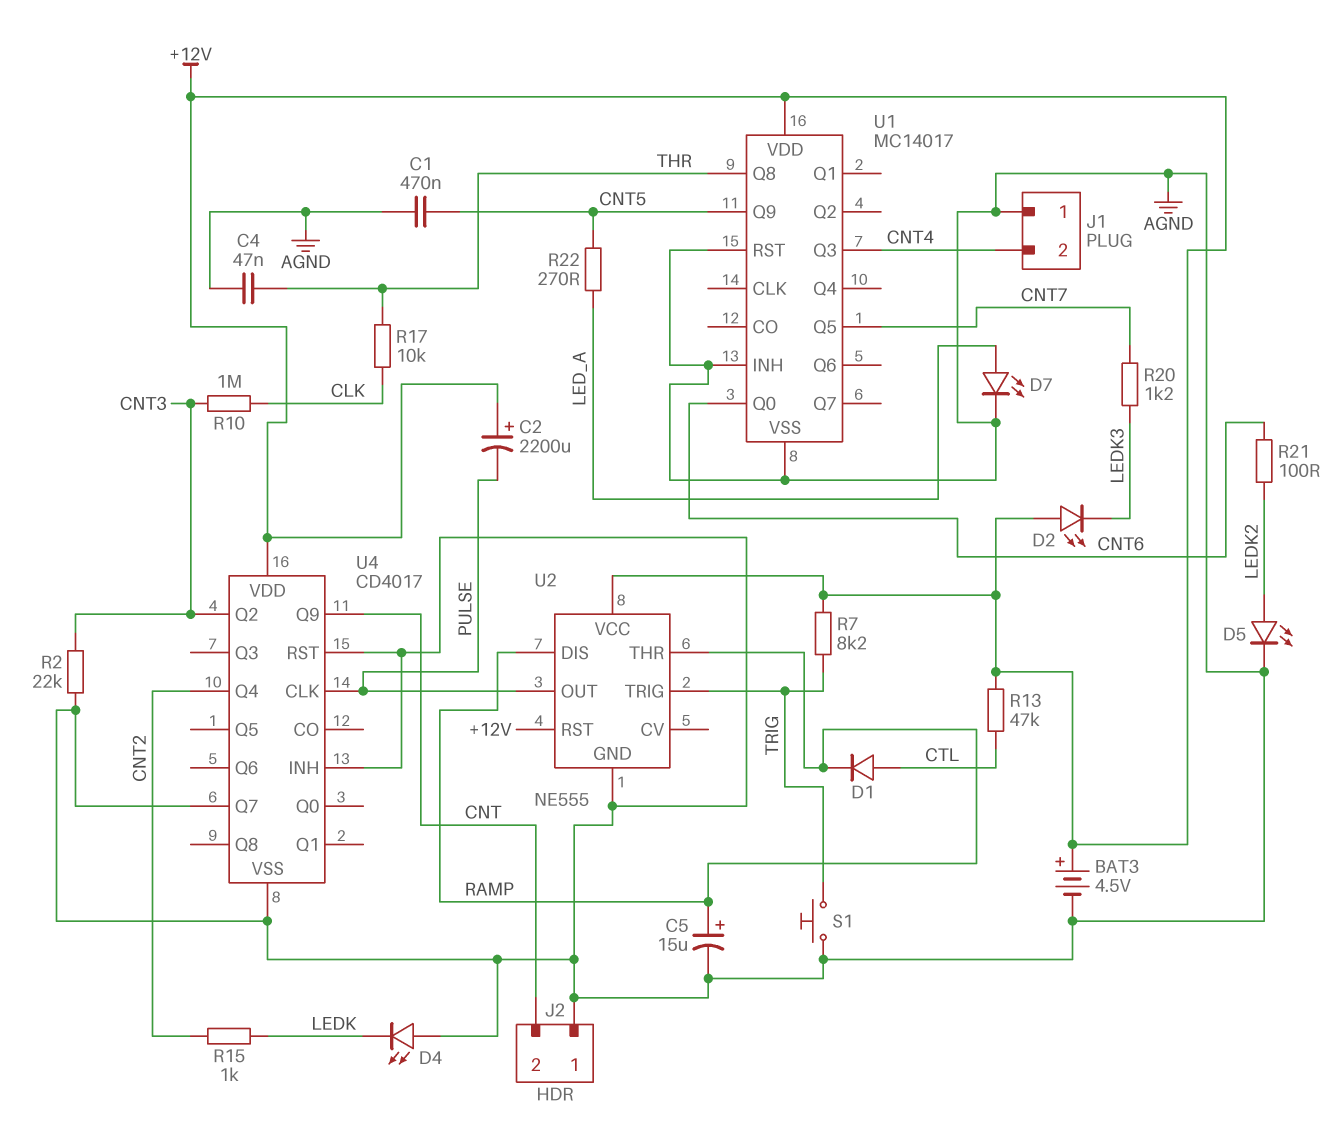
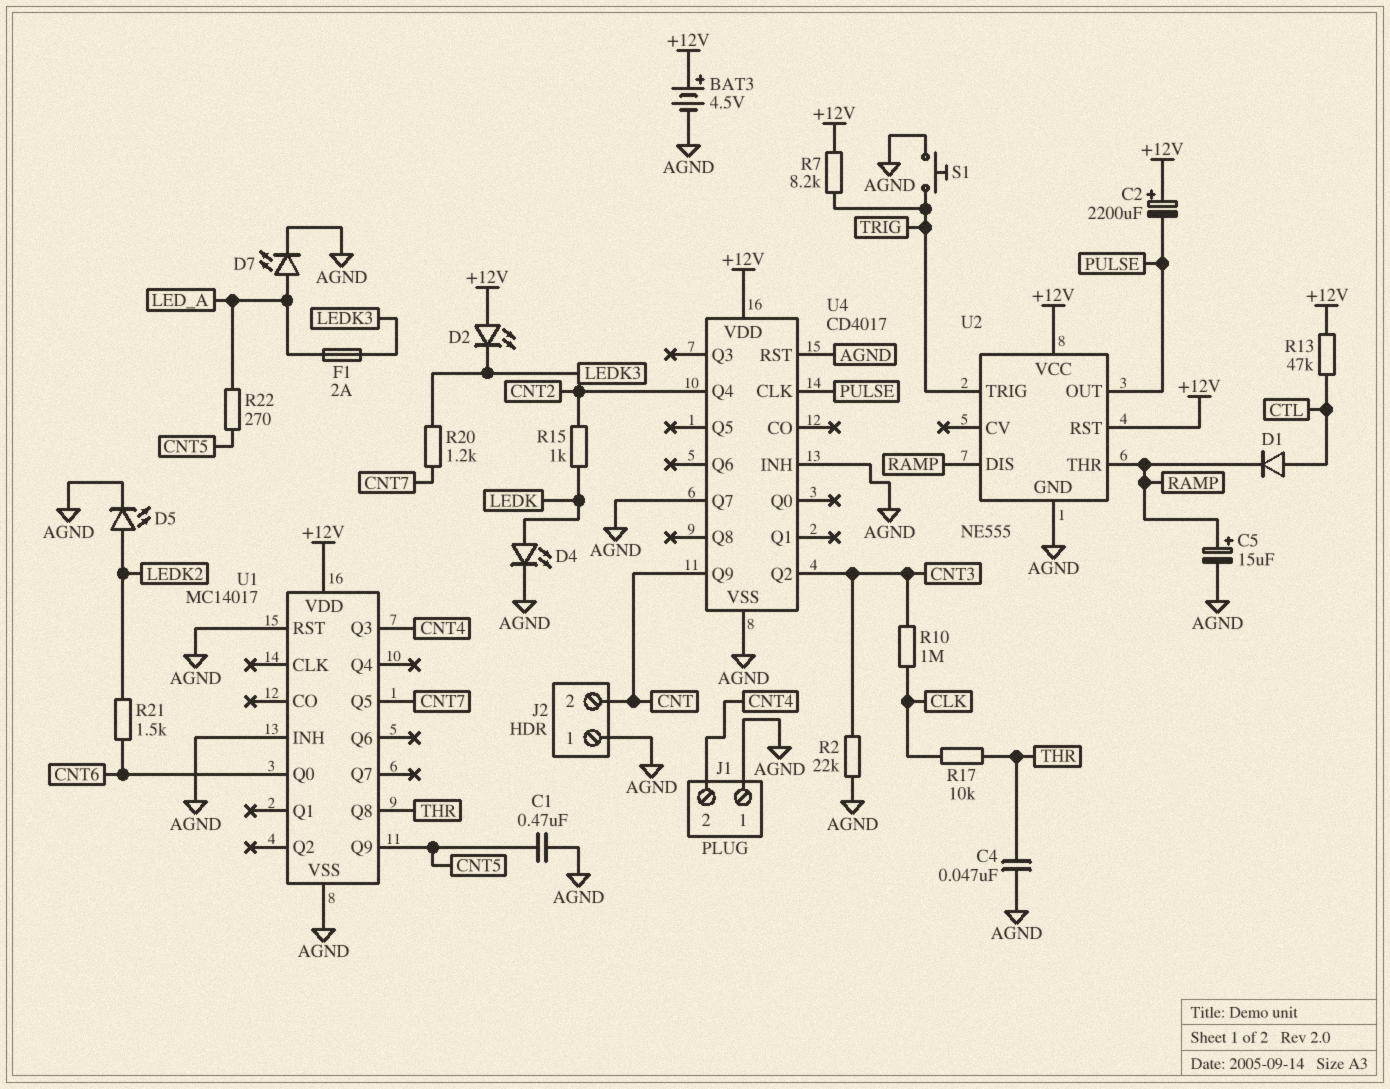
D4: LED (A AGND, K LEDK) -> LED (A LEDK, K AGND)
F1: none -> 2A (LEDK3, LED_A)
R21: 100 (CNT6, LEDK2) -> 1.5k (CNT6, LEDK2)

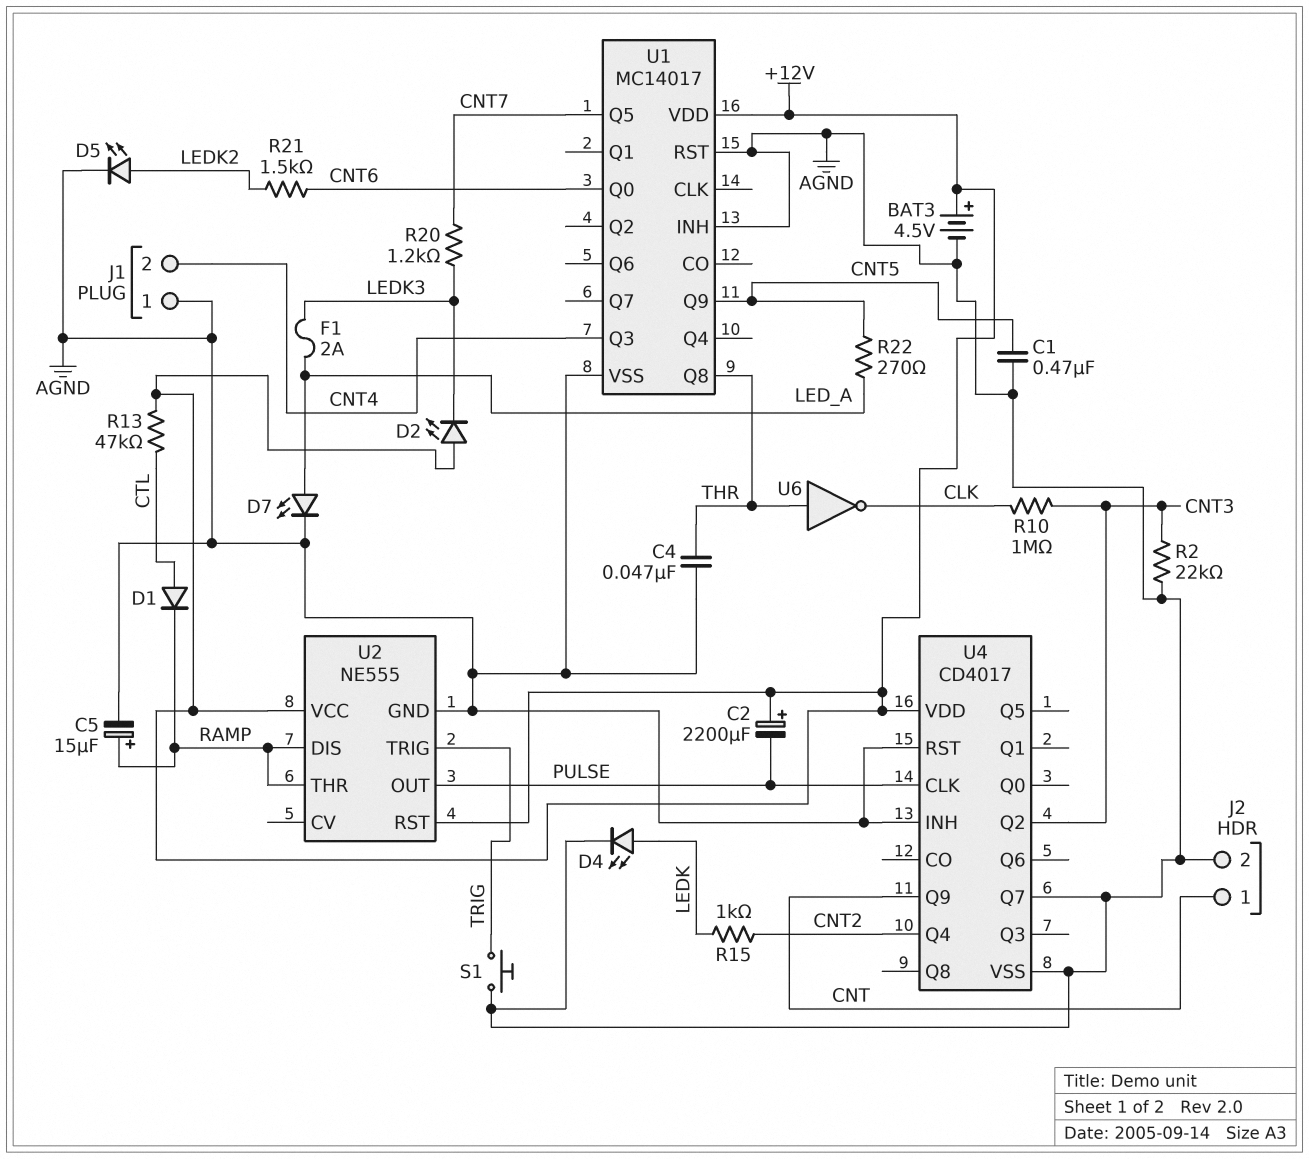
J2 pin 1: AGND -> CNT
J2 pin 2: CNT -> AGND
R7: 8.2k (+12V, TRIG) -> none
R17: 10k (CLK, THR) -> none
U6: none -> NOT (in THR, out CLK)

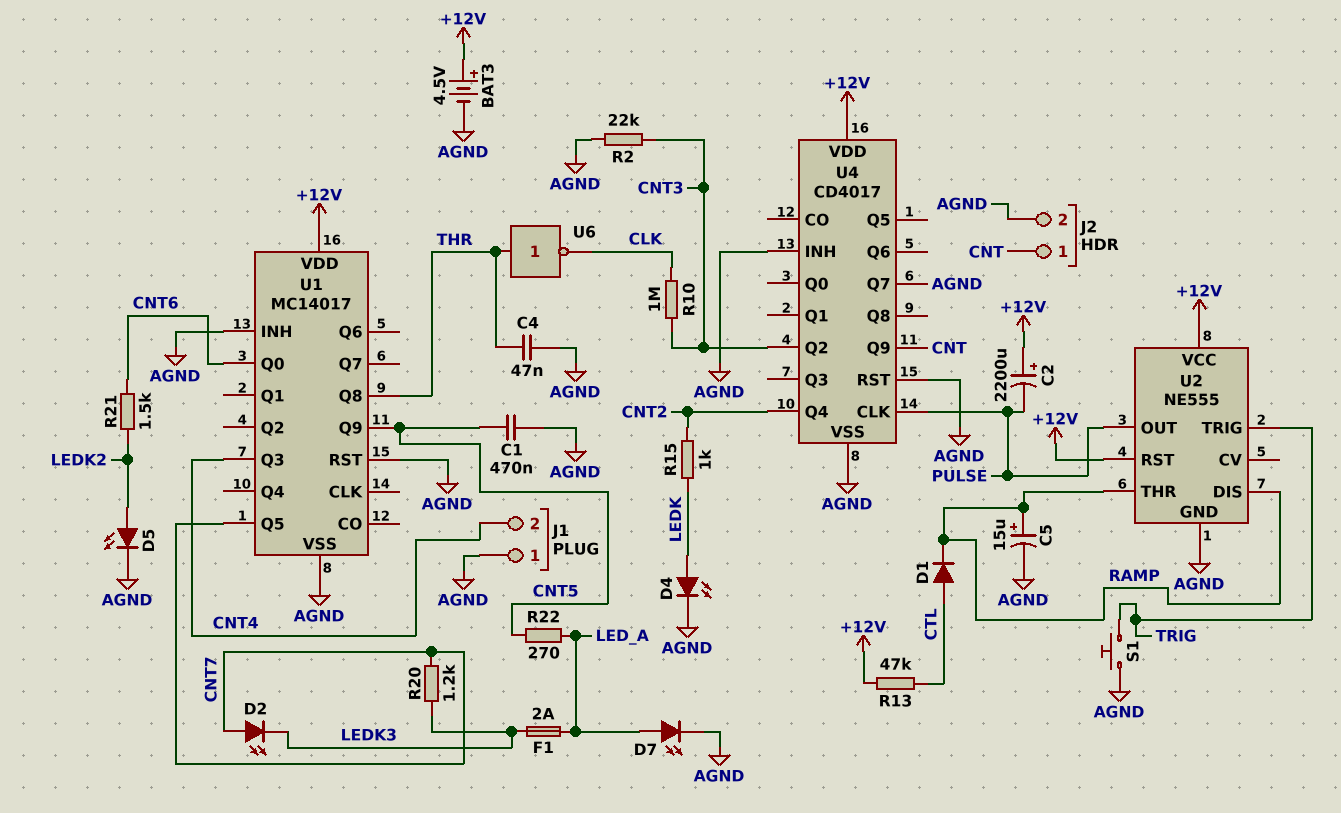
D2: LED (A +12V, K LEDK3) -> LED (A CNT7, K LEDK3)

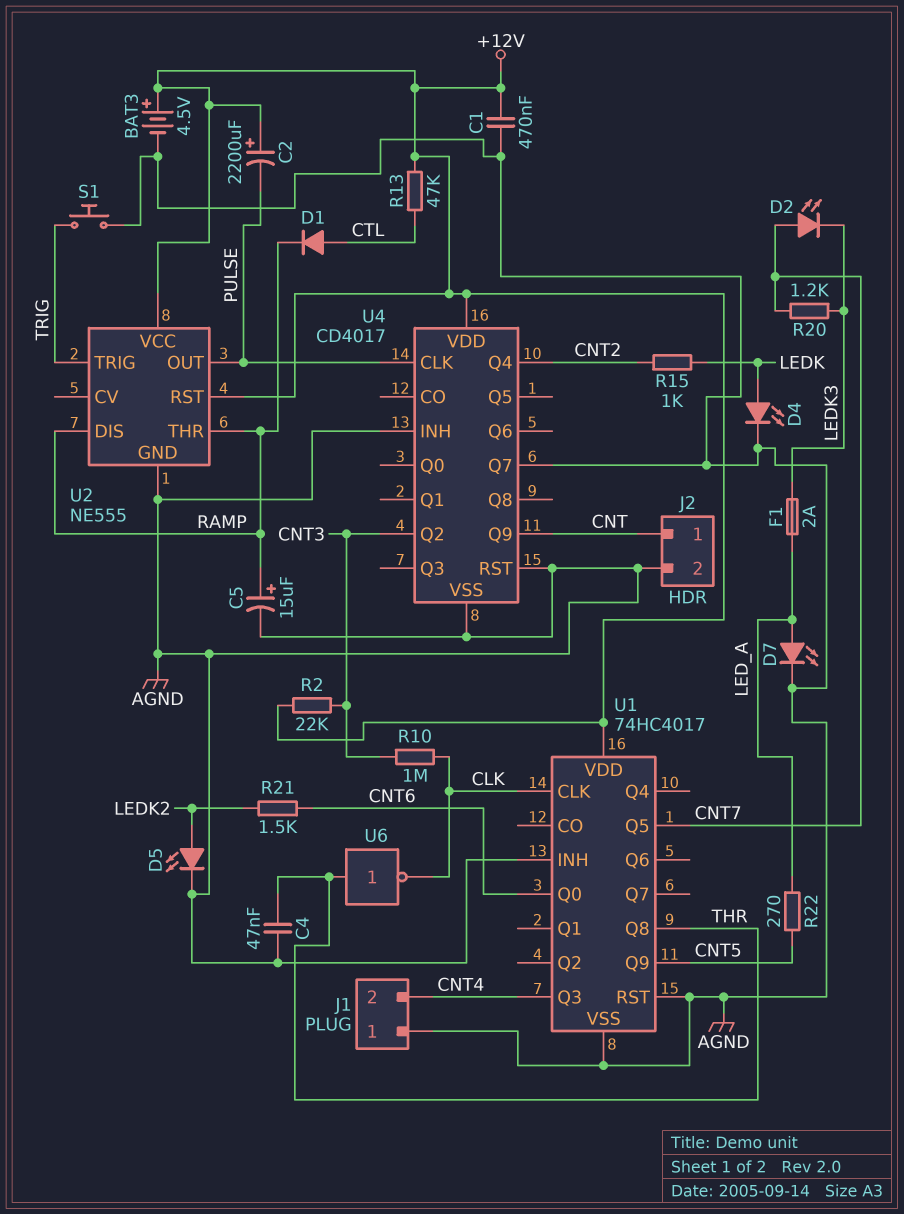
C1: 470nF (AGND, CNT5) -> 470nF (+12V, AGND)
R2: 22k (AGND, CNT3) -> 22k (+12V, CNT3)
U1: MC14017 -> 74HC4017
U1 pin CLK: none -> CLK

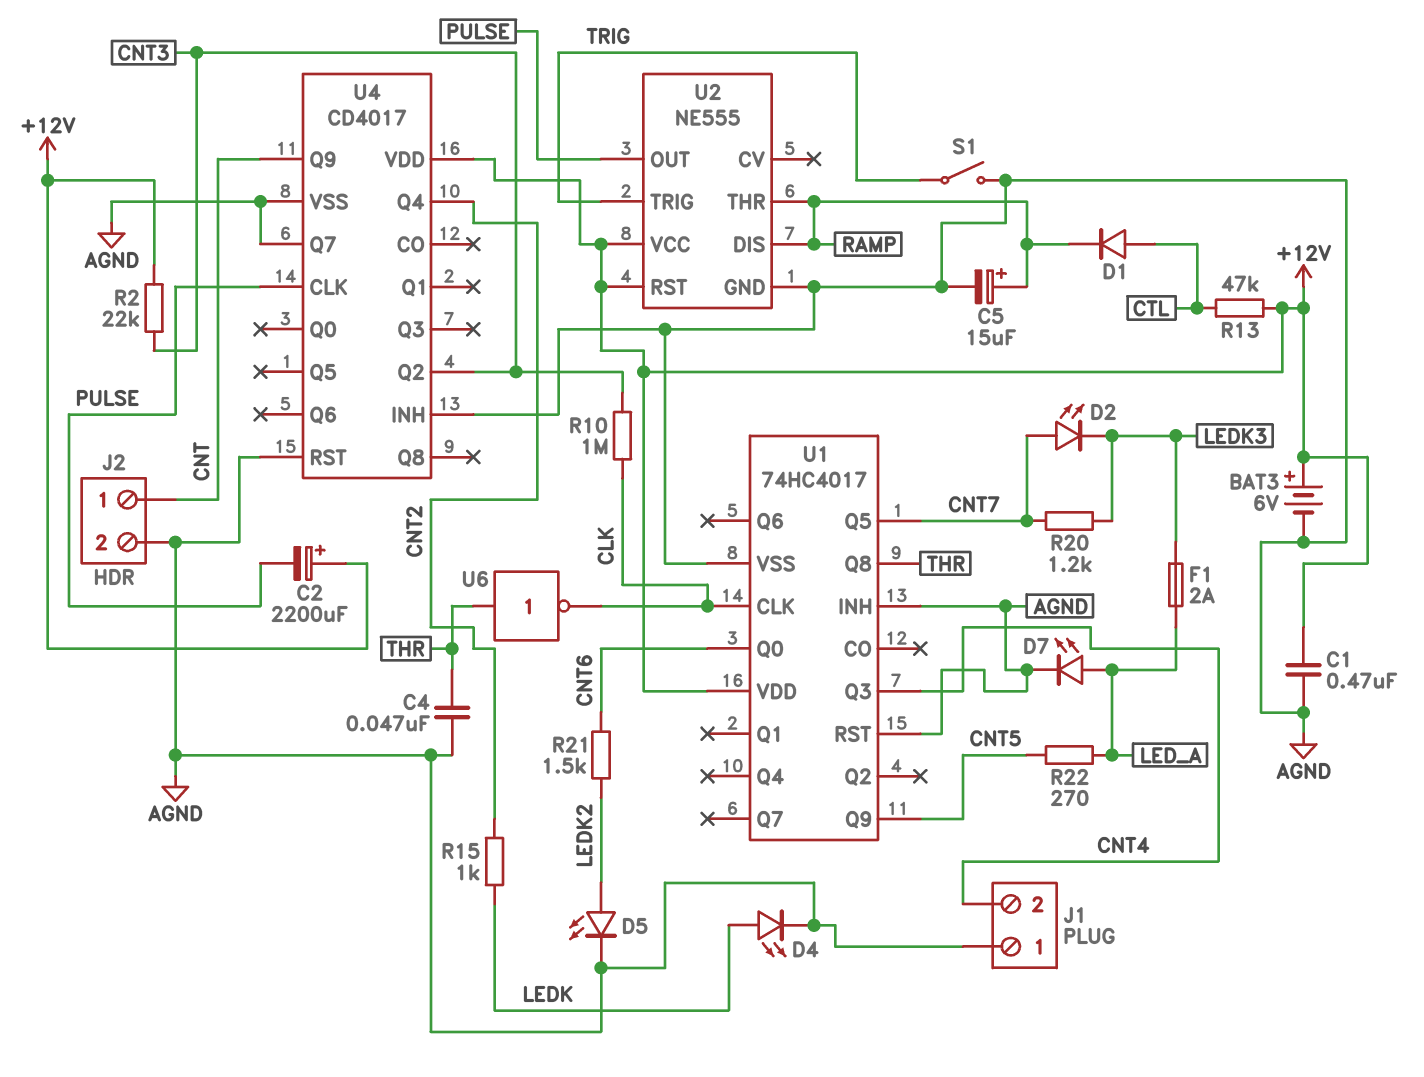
BAT3: 4.5V (plus +12V, minus AGND) -> 6V (plus +12V, minus AGND)
S1: button (AGND, TRIG) -> switch (AGND, TRIG)

